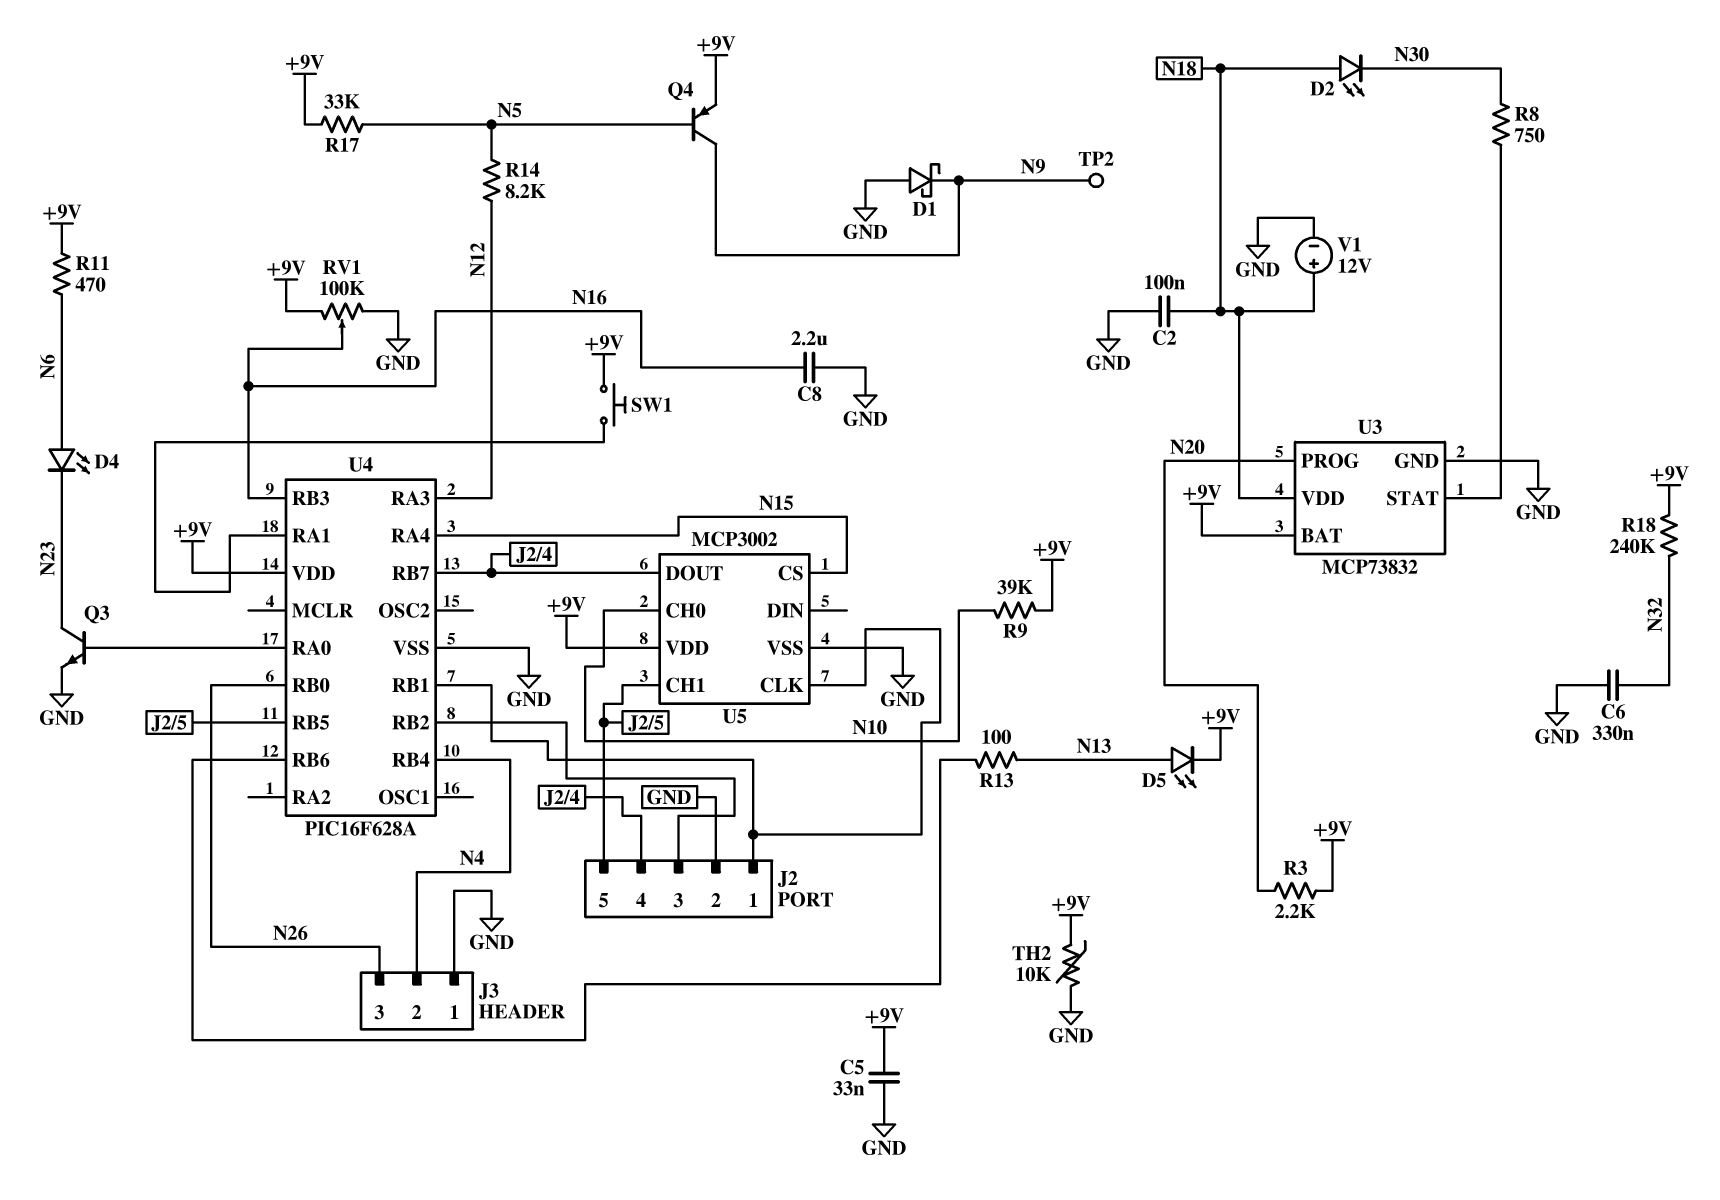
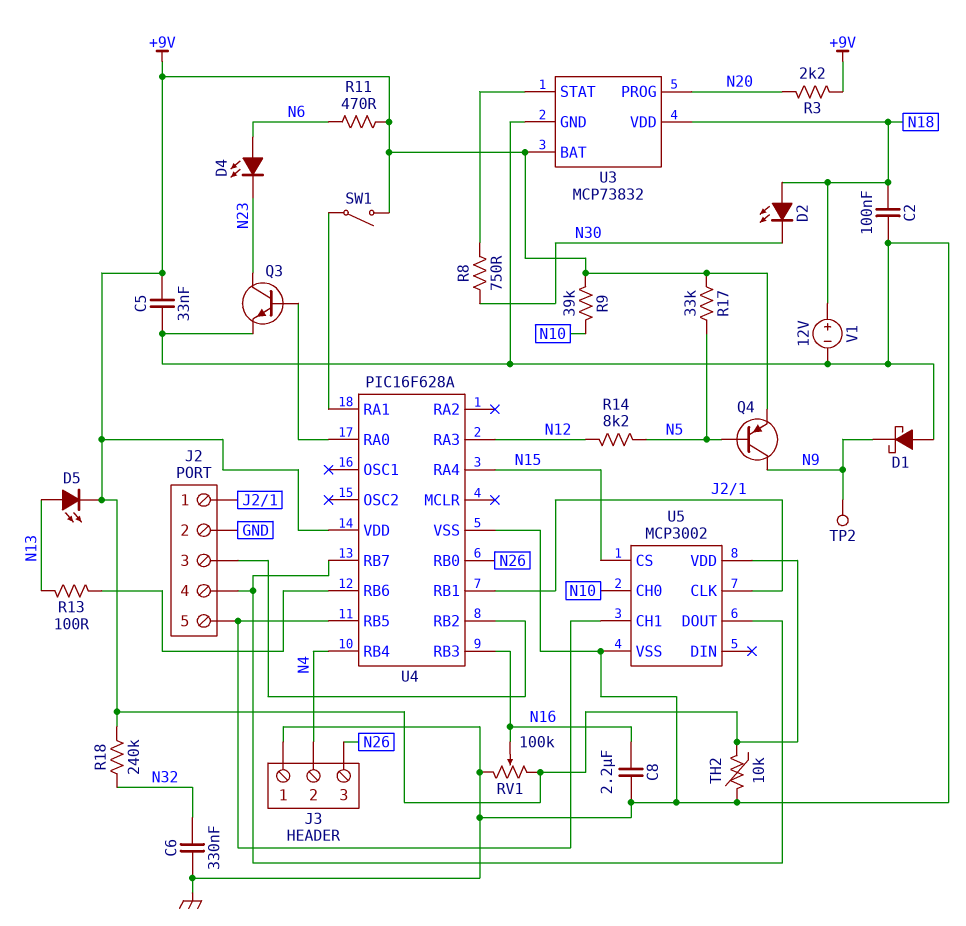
SW1: button (+9V, U4/RA1) -> switch (+9V, U4/RA1)

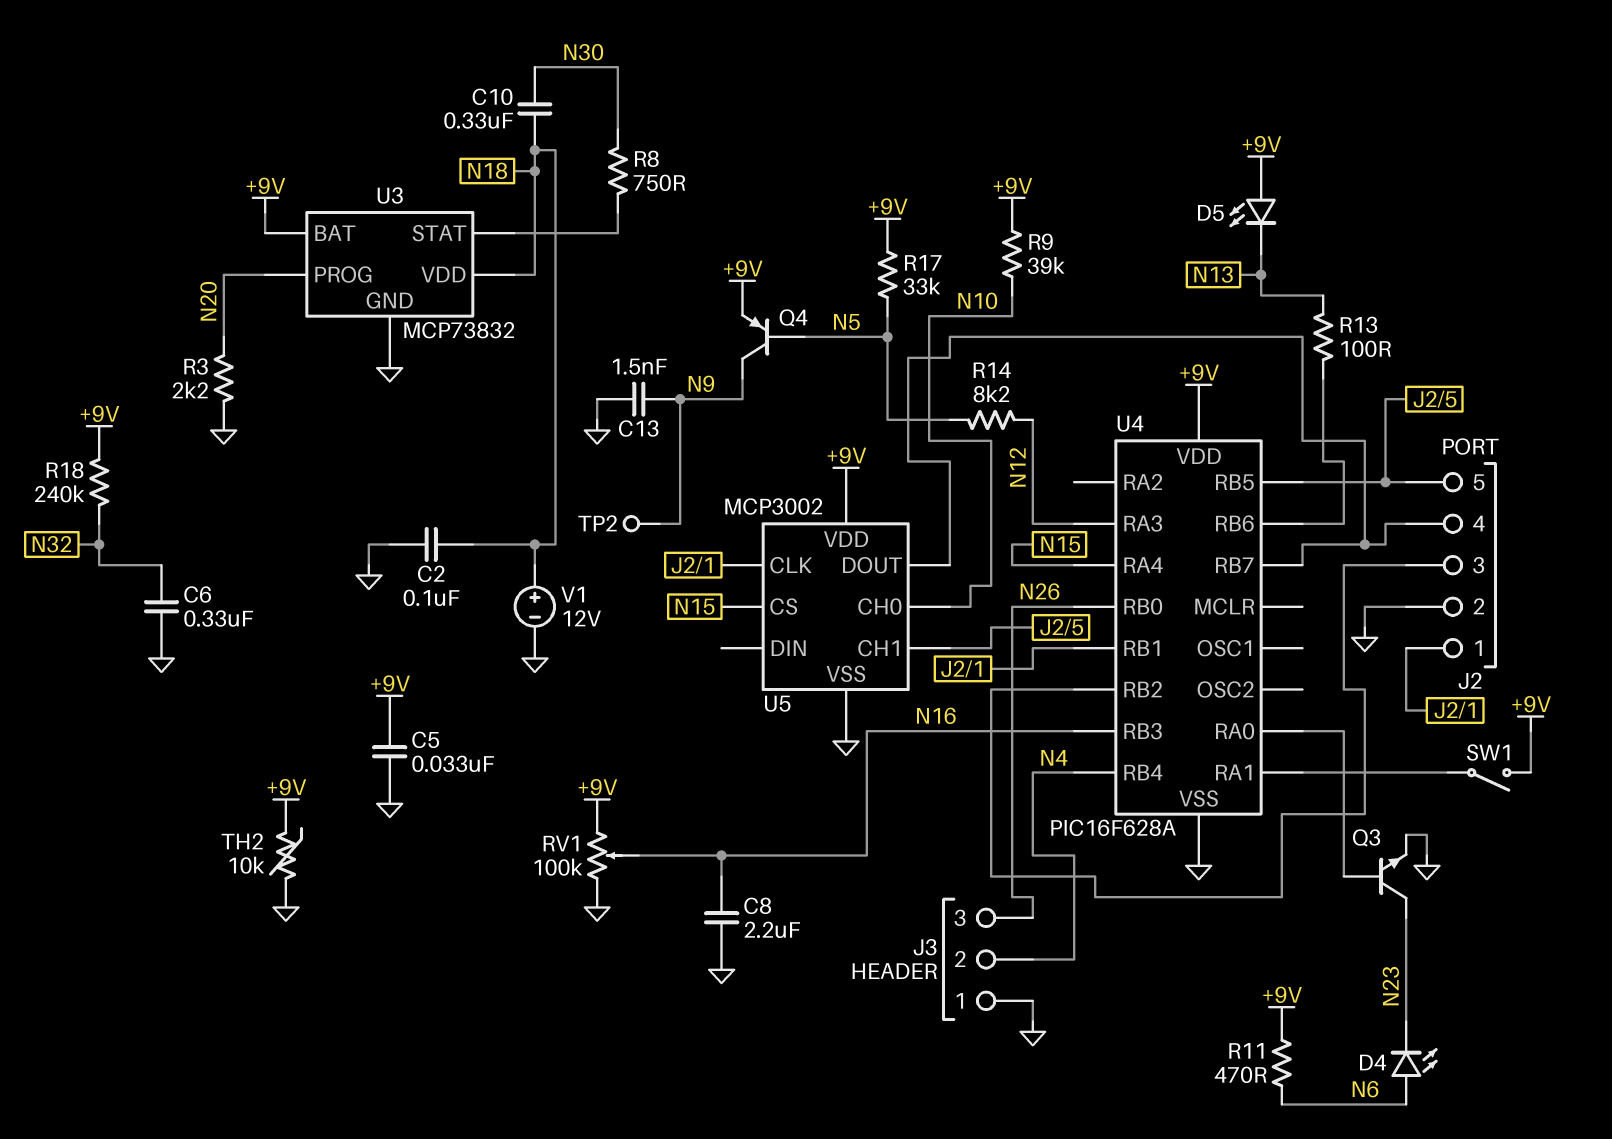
C10: none -> 330nF (N18, N30)
C13: none -> 1.5nF (GND, N9)
D1: schottky (A GND, K N9) -> none
D2: LED (A N18, K N30) -> none
D5: LED (A N13, K +9V) -> LED (A +9V, K N13)
R3: 2.2k (+9V, N20) -> 2.2k (GND, N20)

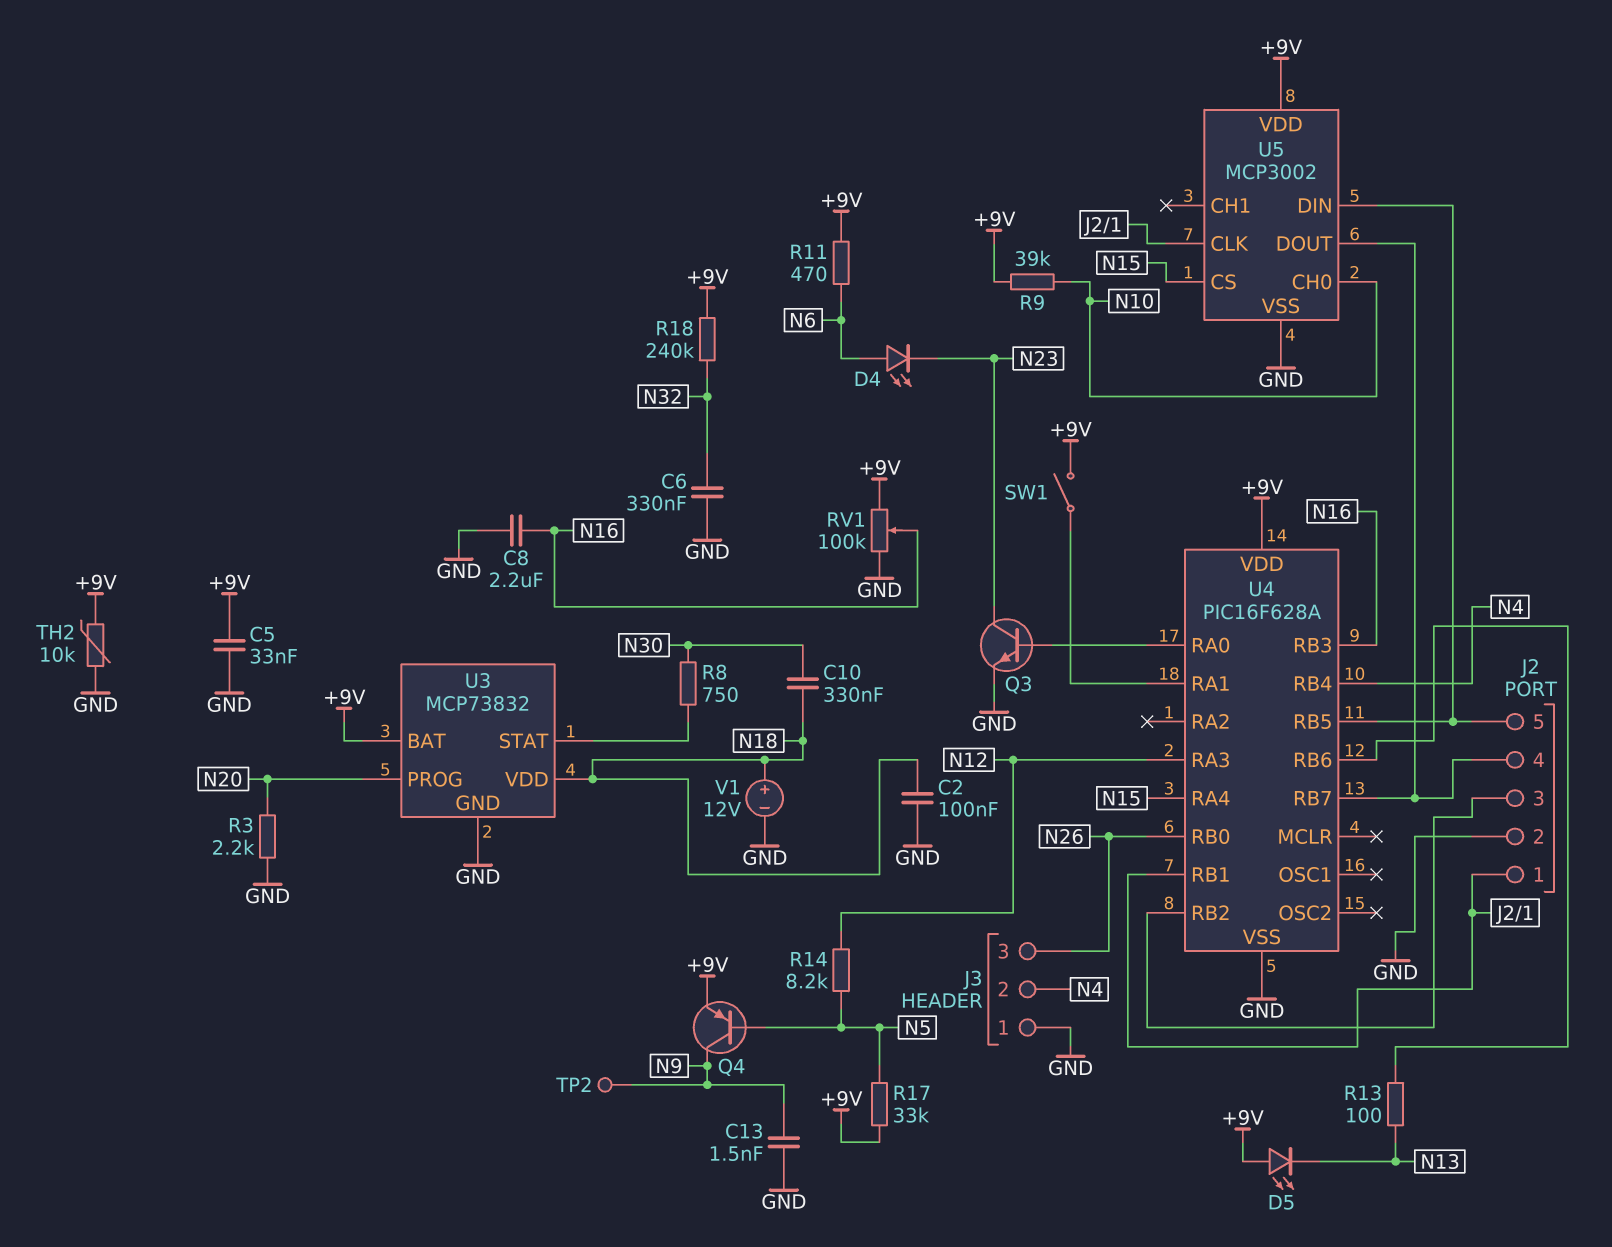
U5 pin CH1: J2/5 -> none
U5 pin DIN: none -> J2/5

